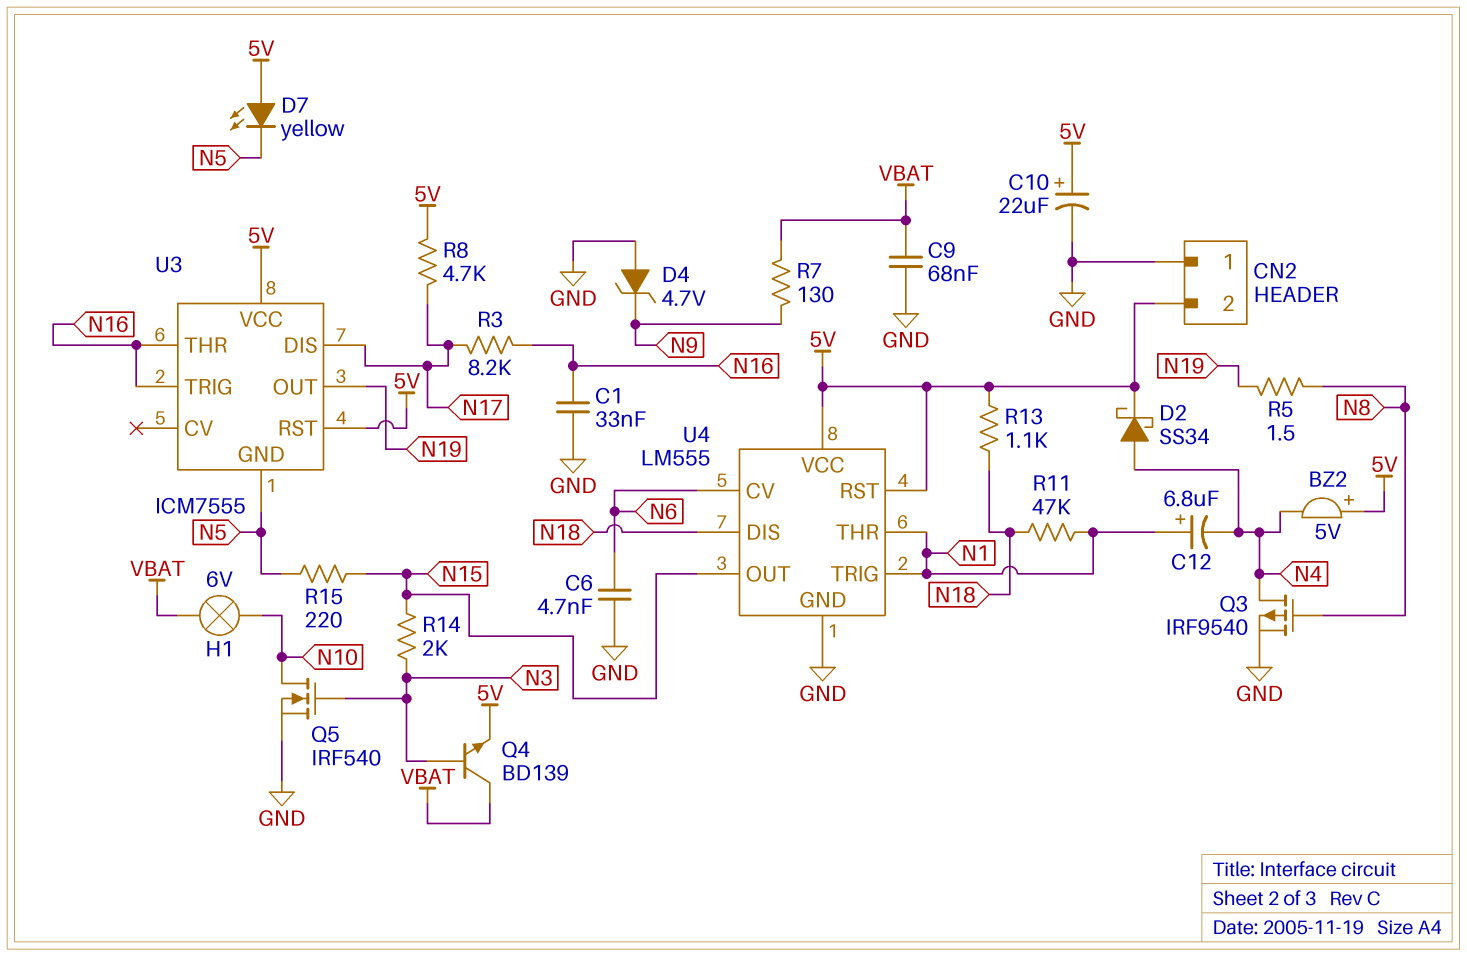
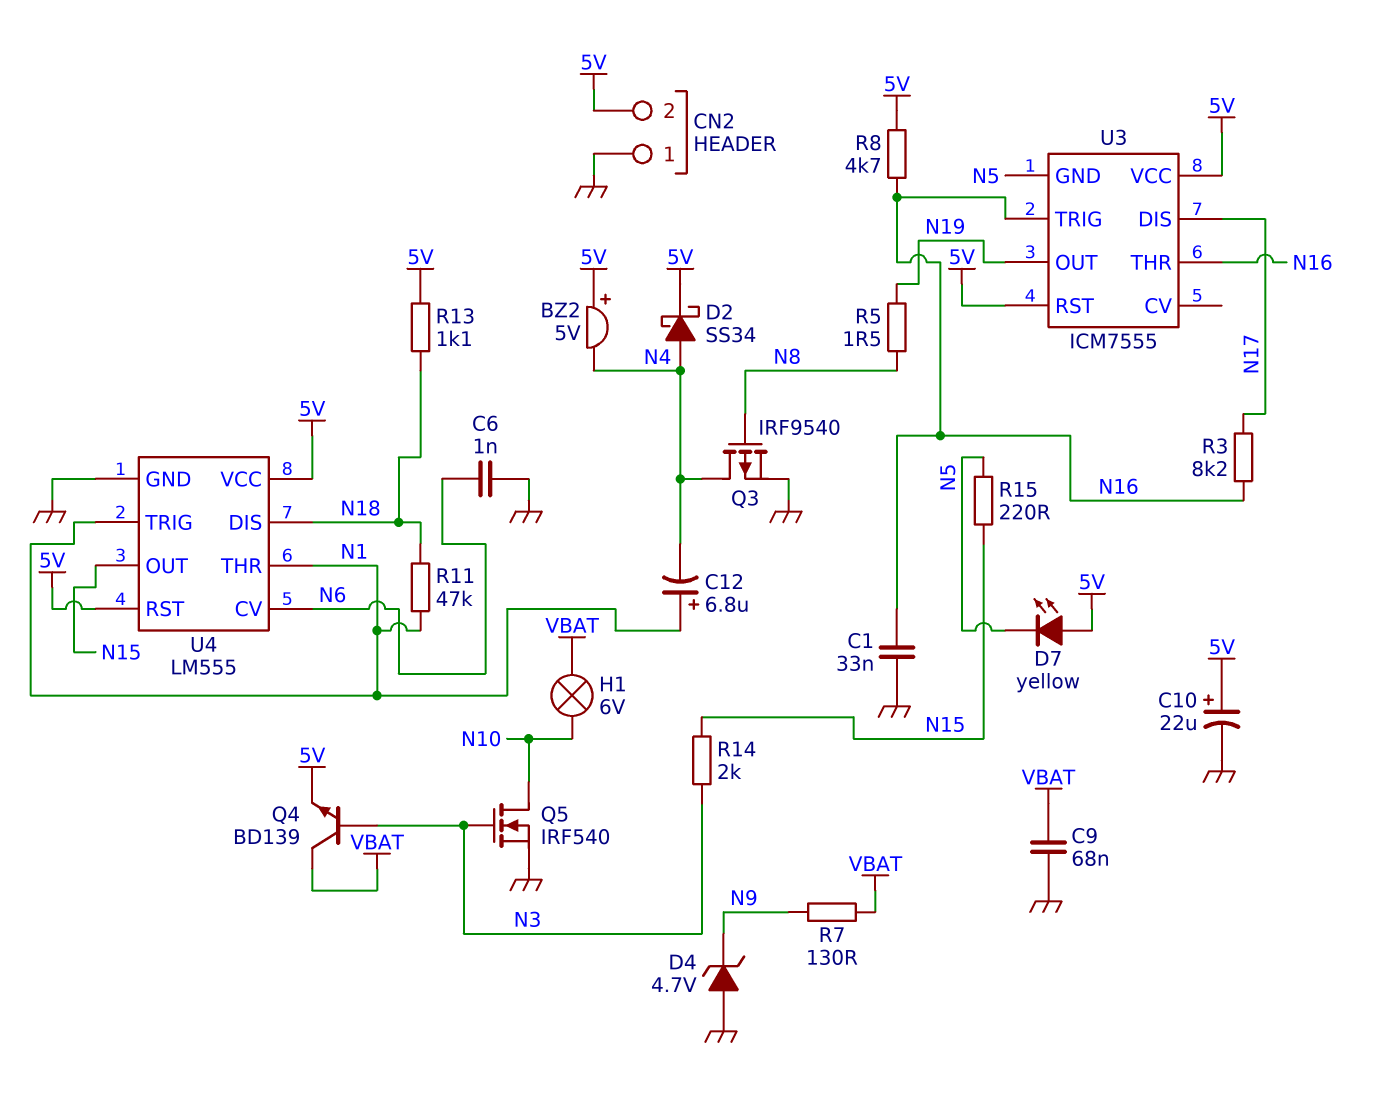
C6: 4.7nF (GND, N6) -> 1nF (GND, N6)
R8: 4.7k (5V, N17) -> 4.7k (5V, N16)

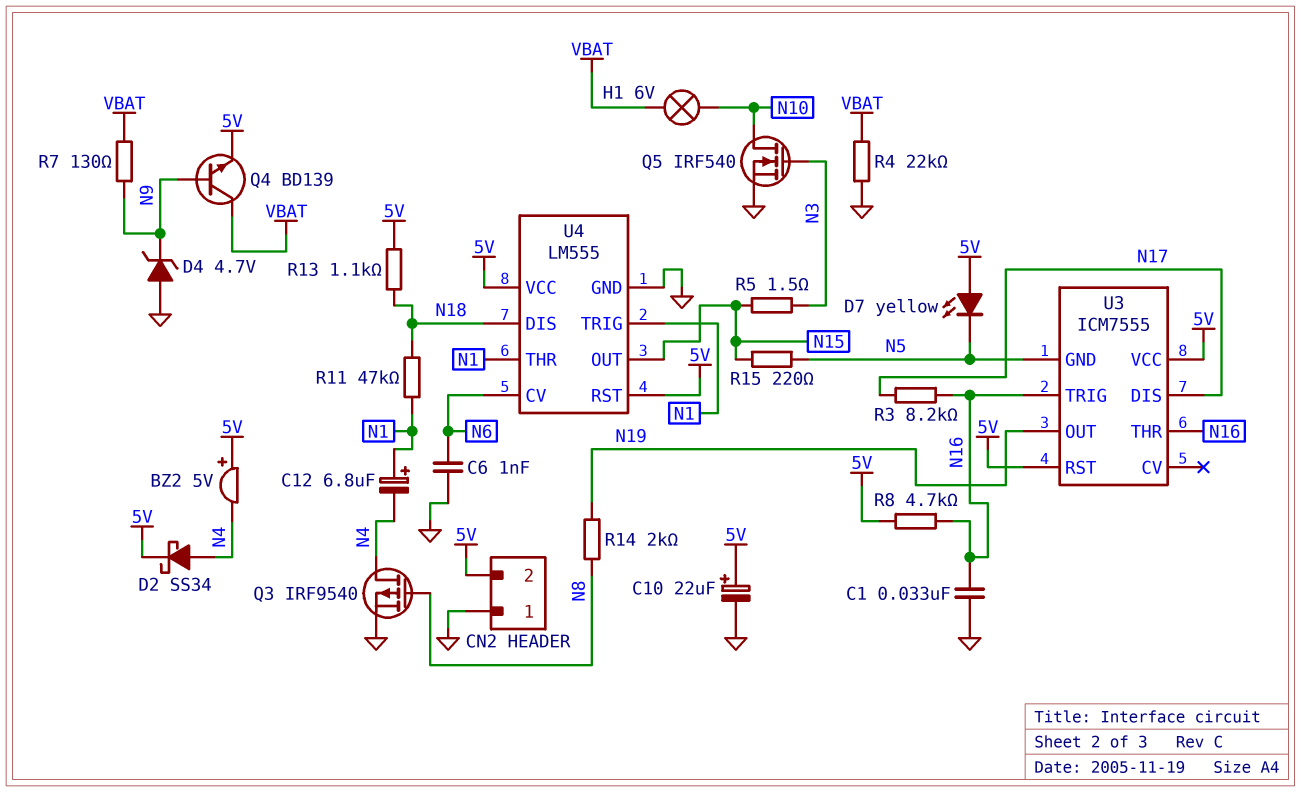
C9: 68nF (GND, VBAT) -> none
Q4: NPN BD139 (B N3, C VBAT, E 5V) -> NPN BD139 (B N9, C VBAT, E 5V)
R4: none -> 22k (GND, VBAT)
R5: 1.5 (N8, N19) -> 1.5 (N3, N15)
R14: 2k (N3, N15) -> 2k (N8, N19)

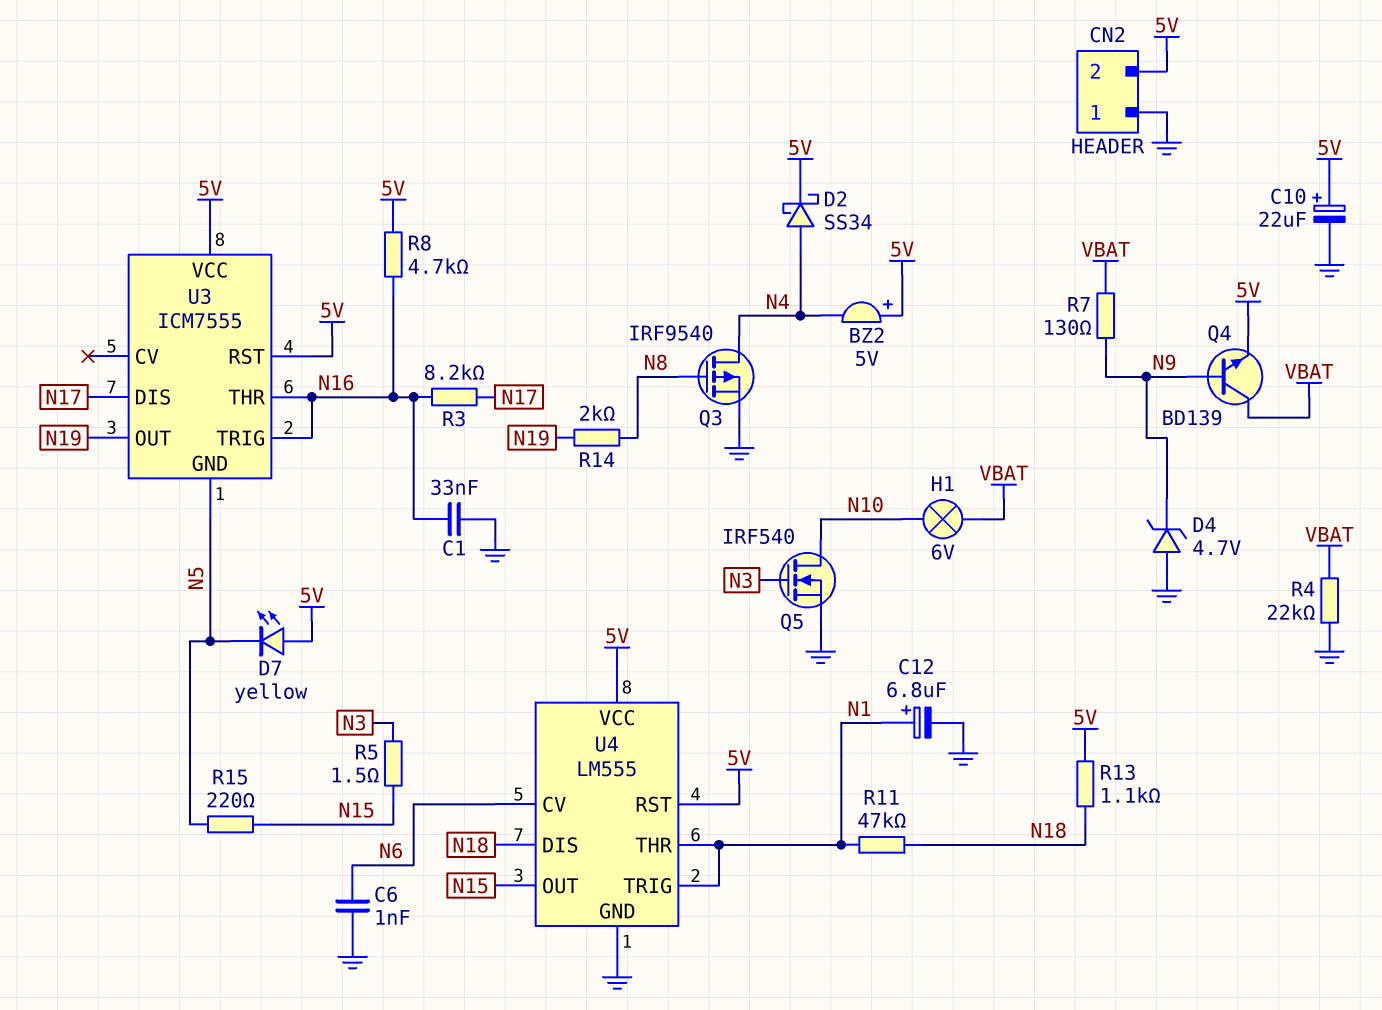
C12: 6.8uF (plus N1, minus N4) -> 6.8uF (plus N1, minus GND)

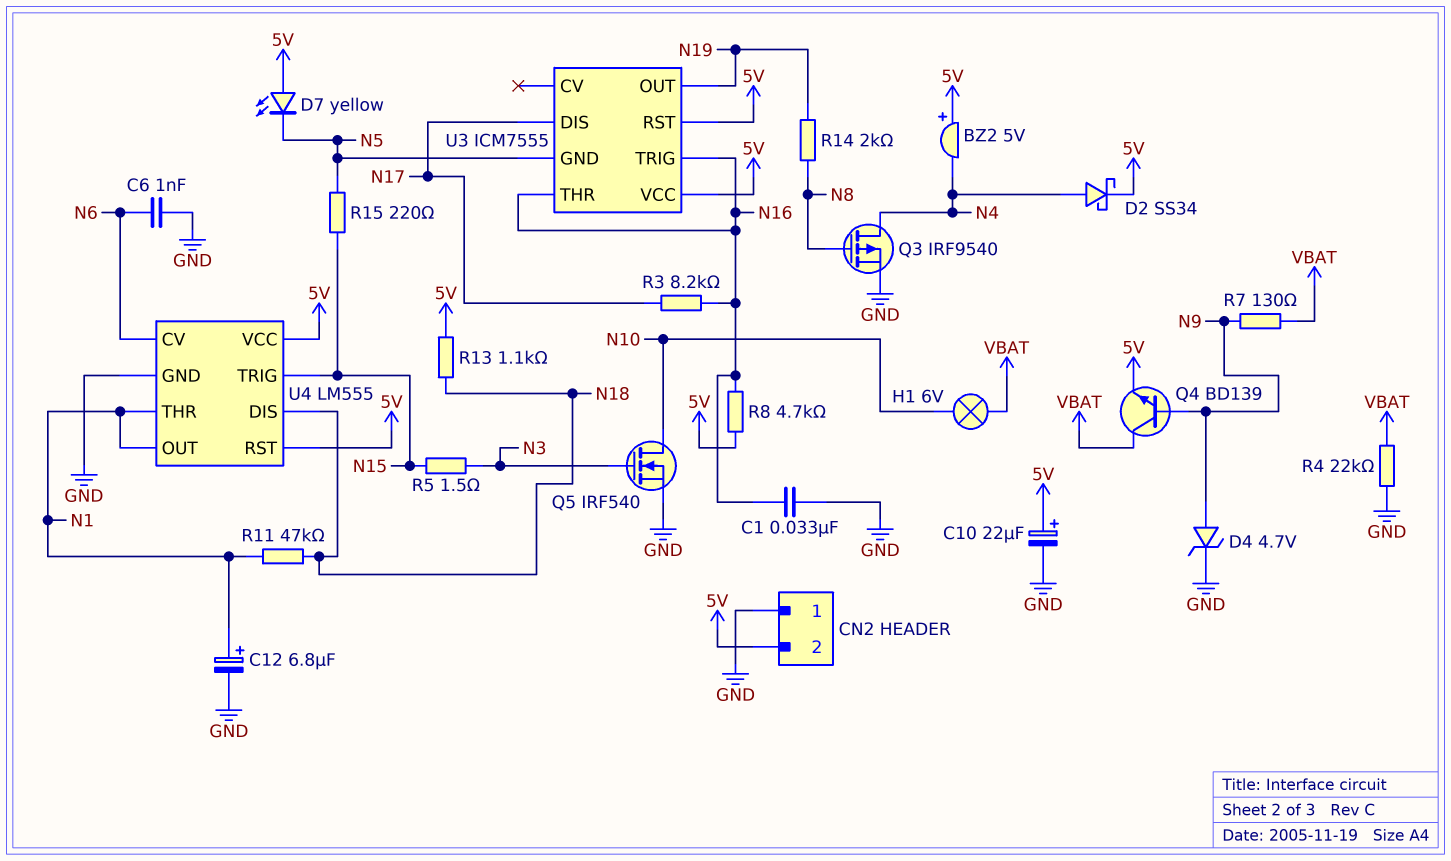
D4: zener 4.7V (A GND, K N9) -> zener 4.7V (A N9, K GND)
U4 pin OUT: N15 -> N1
U4 pin TRIG: N1 -> N15

